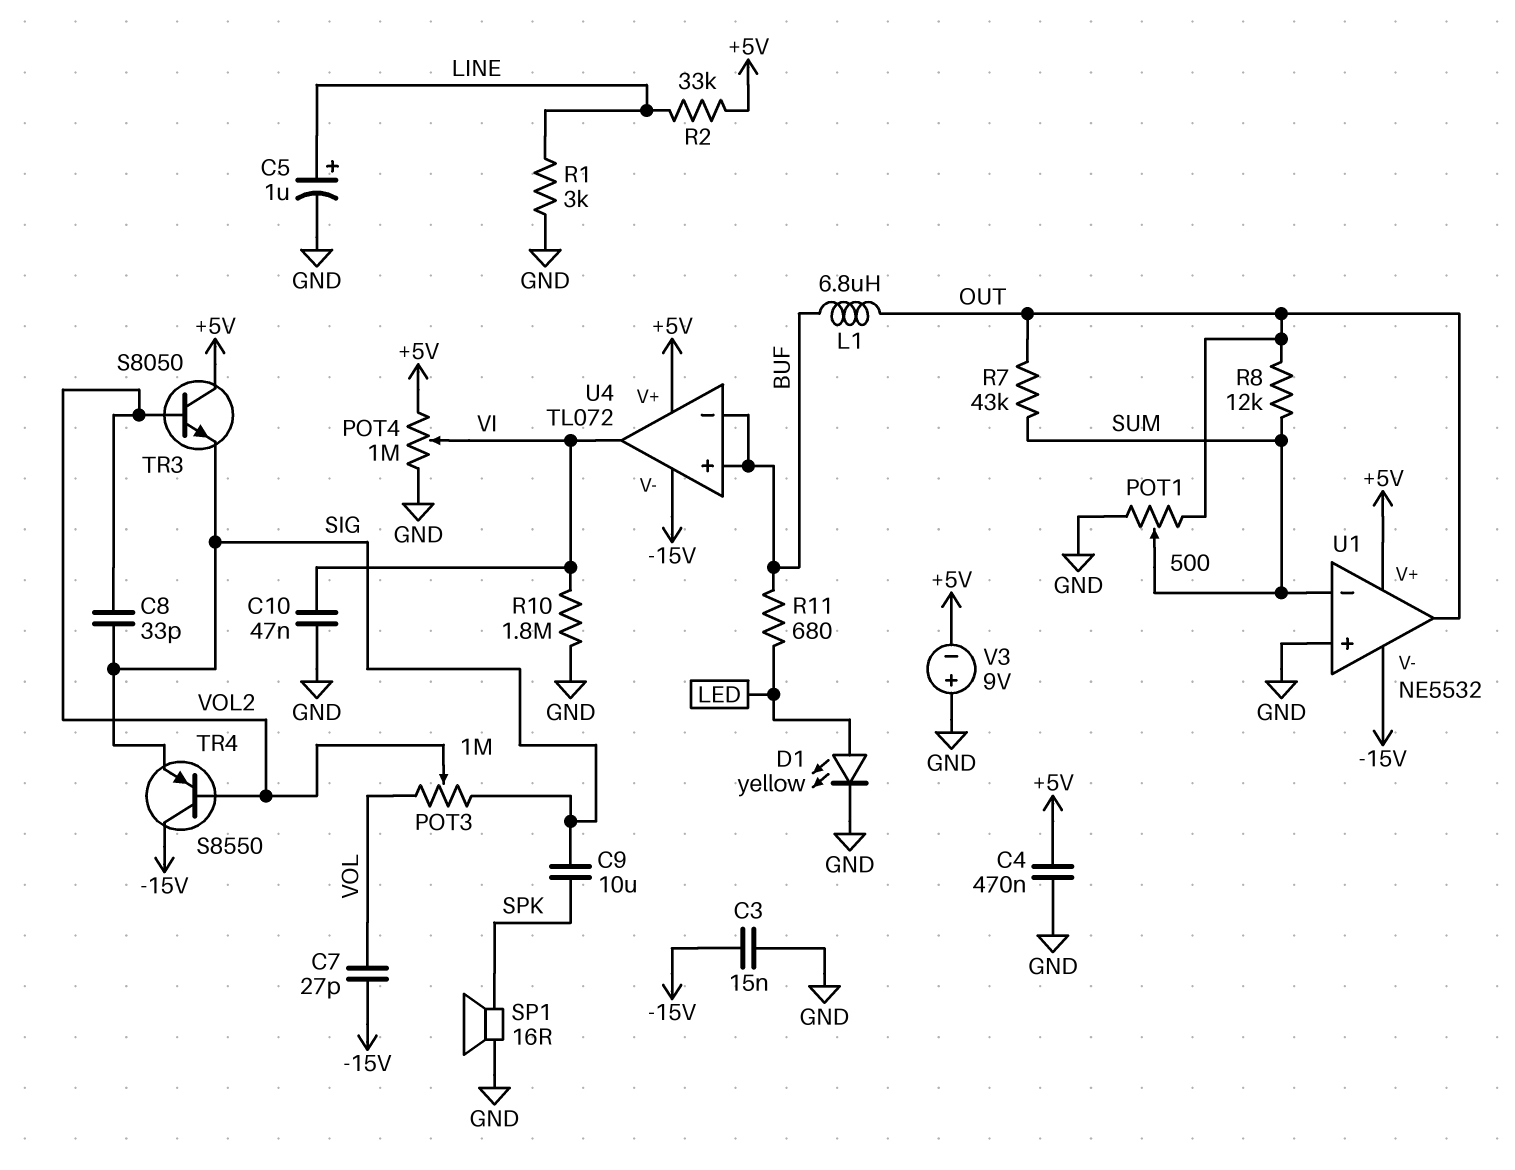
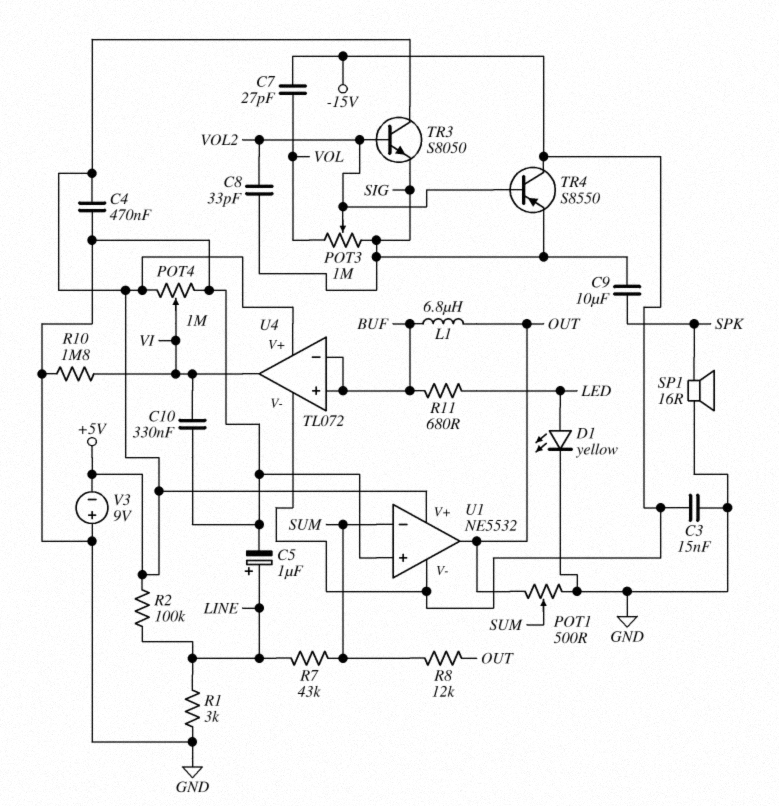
C10: 47nF (GND, VI) -> 330nF (GND, VI)
R2: 33k (+5V, LINE) -> 100k (+5V, LINE)
R7: 43k (OUT, SUM) -> 43k (LINE, SUM)

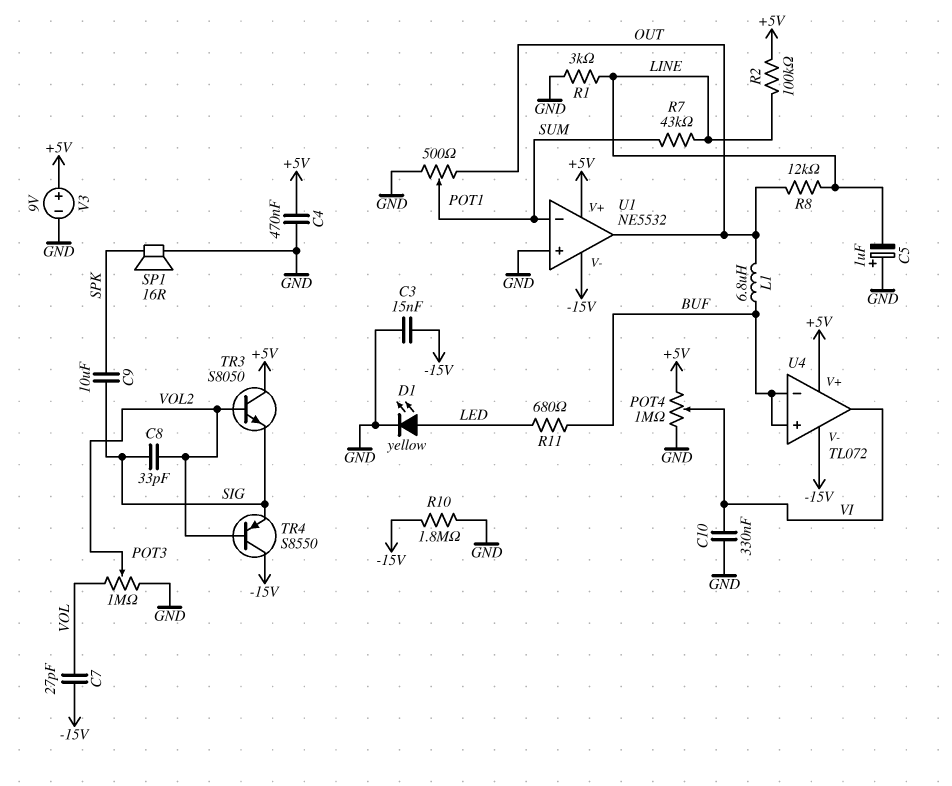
C5: 1uF (plus LINE, minus GND) -> 1uF (plus GND, minus LINE)
POT3: 1M (SIG, VOL, wiper VOL2) -> 1M (GND, VOL, wiper VOL2)
R8: 12k (OUT, SUM) -> 12k (LINE, OUT)
R10: 1.8M (GND, VI) -> 1.8M (-15V, GND)
V3: 9V (plus GND, minus +5V) -> 9V (plus +5V, minus GND)

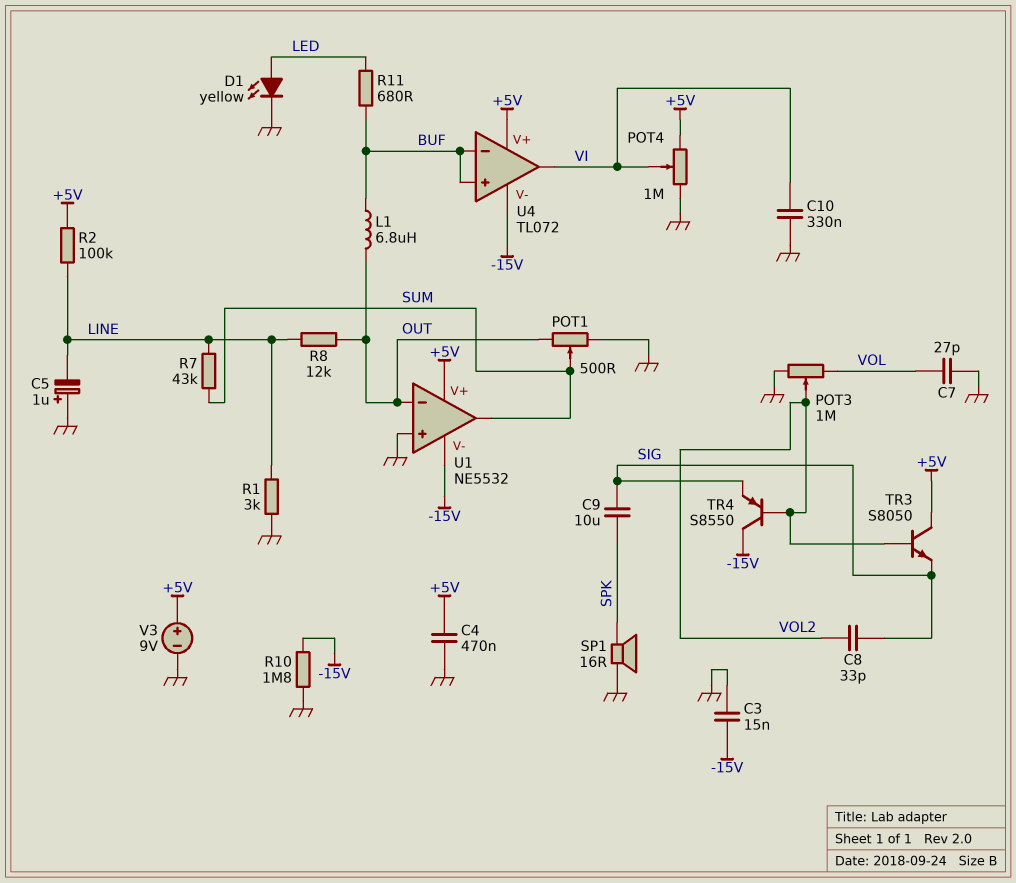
C7: 27pF (-15V, VOL) -> 27pF (GND, VOL)
U1 pin in-: SUM -> OUT
U1 pin out: OUT -> SUM

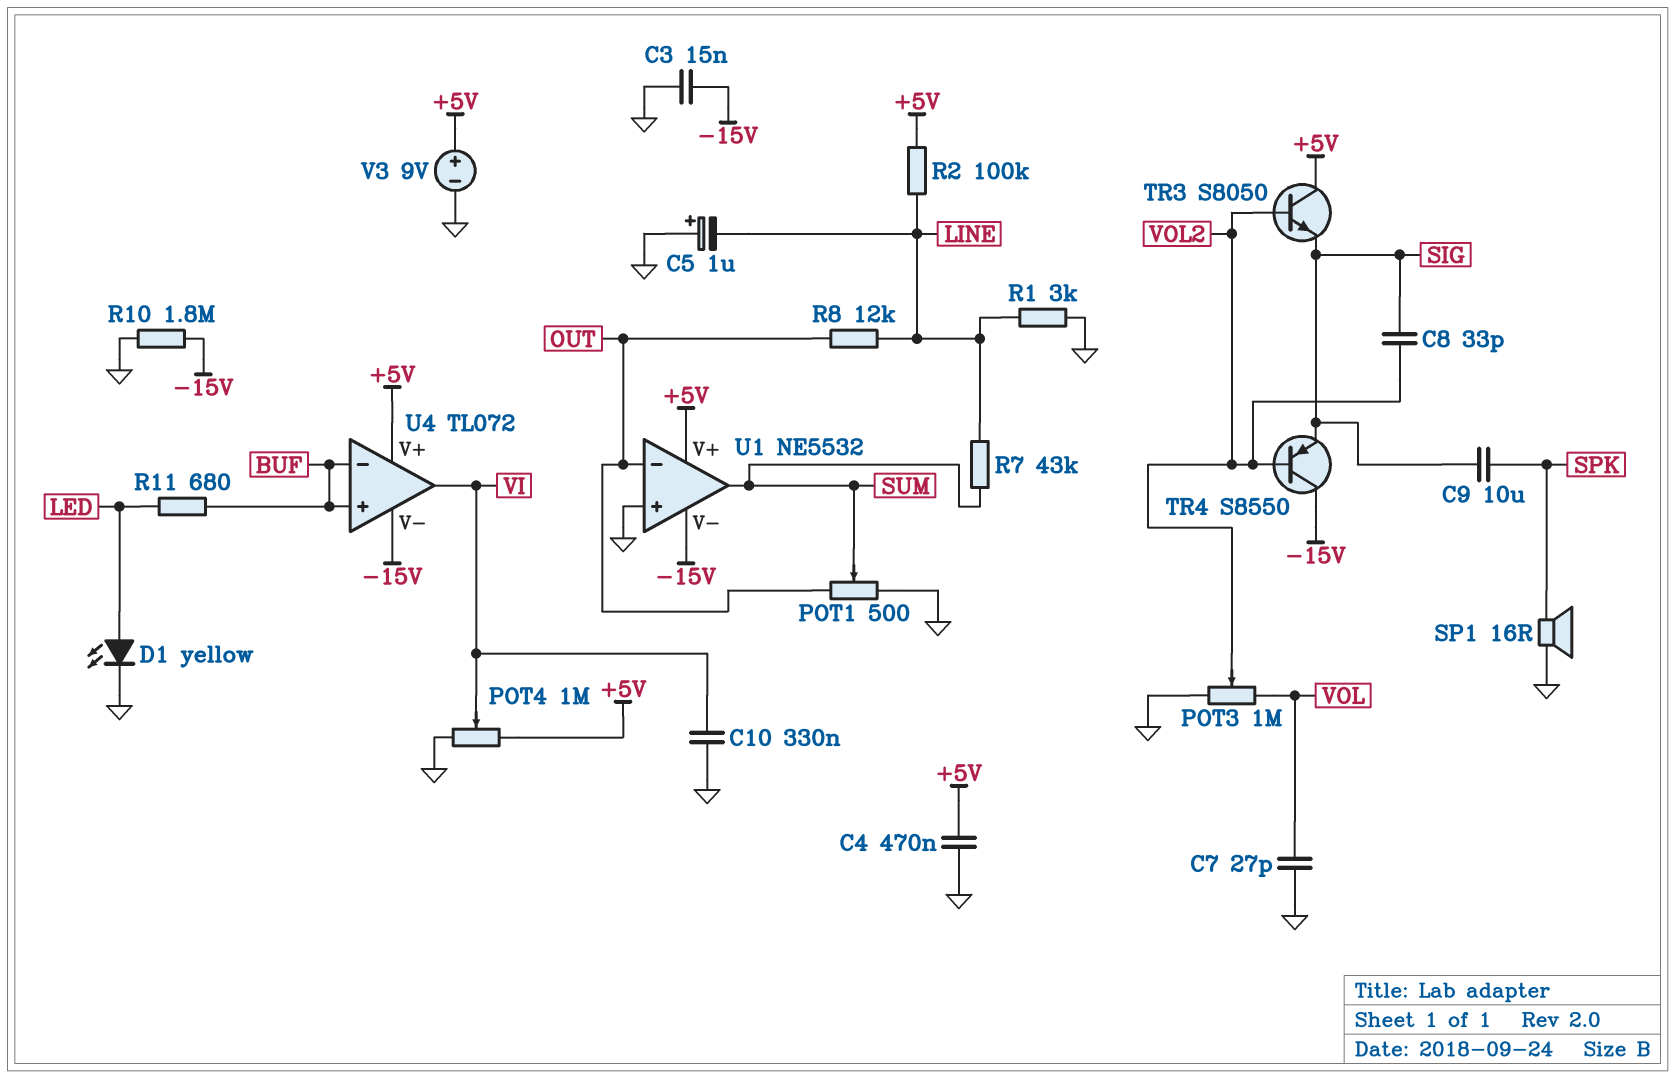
L1: 6.8uH (BUF, OUT) -> none

